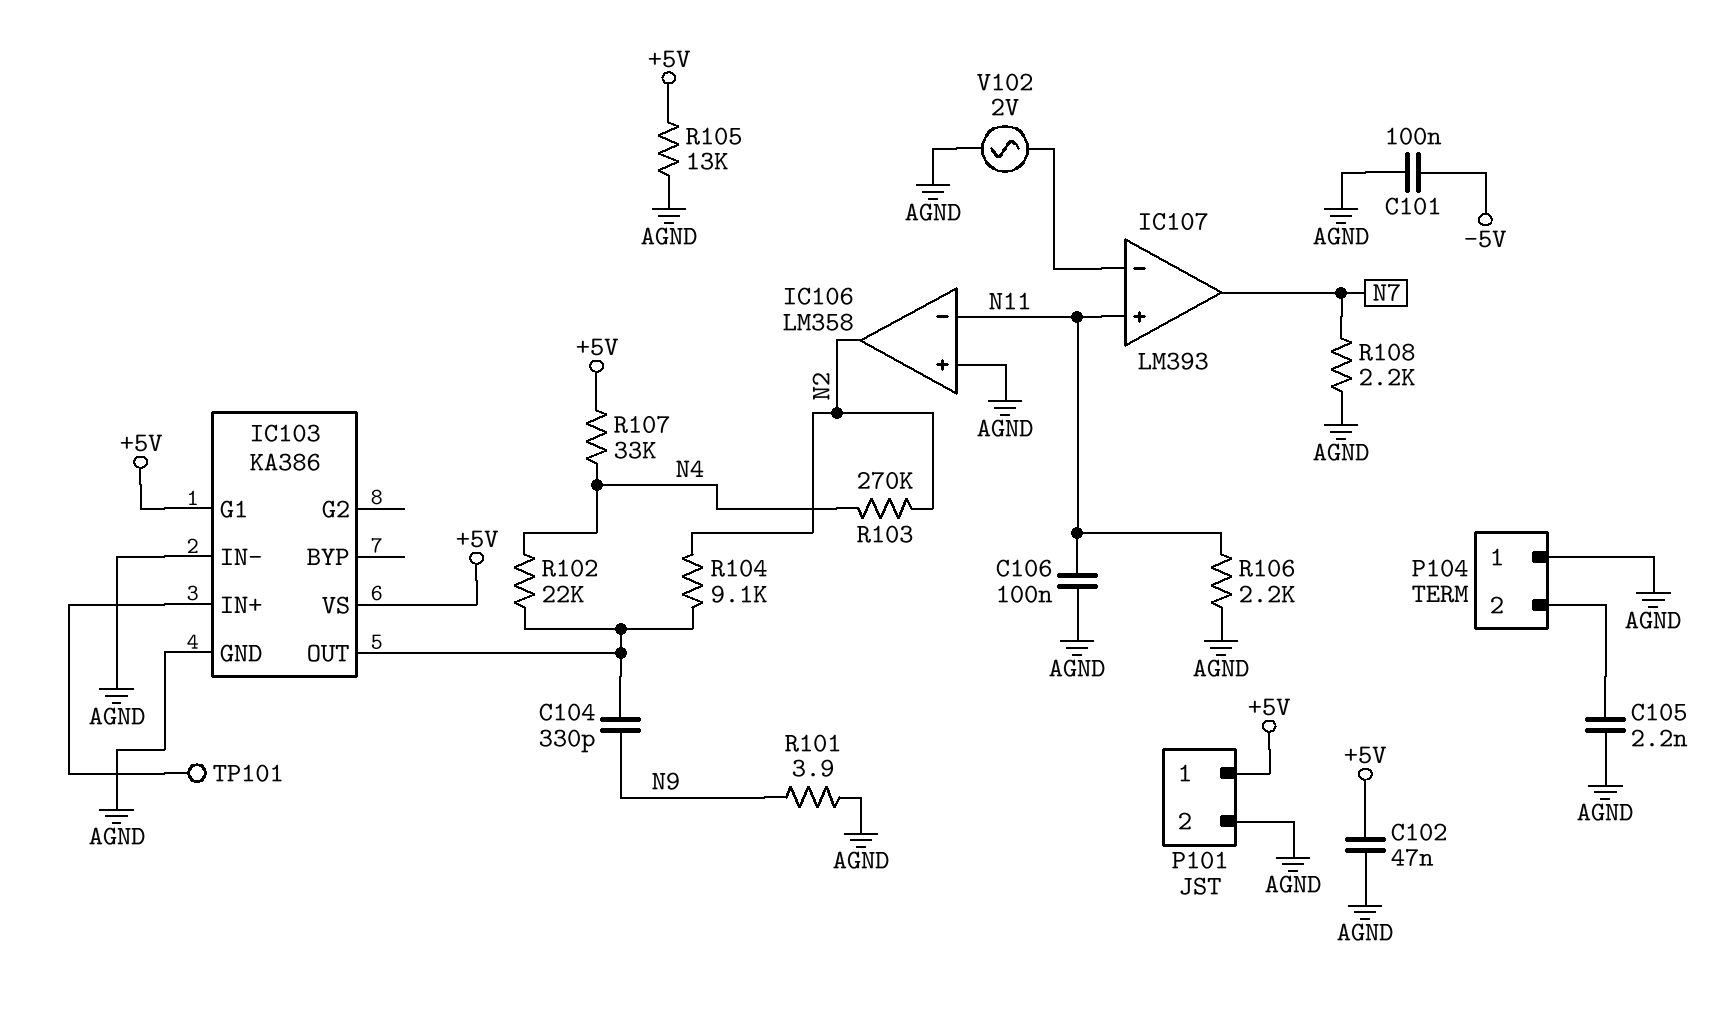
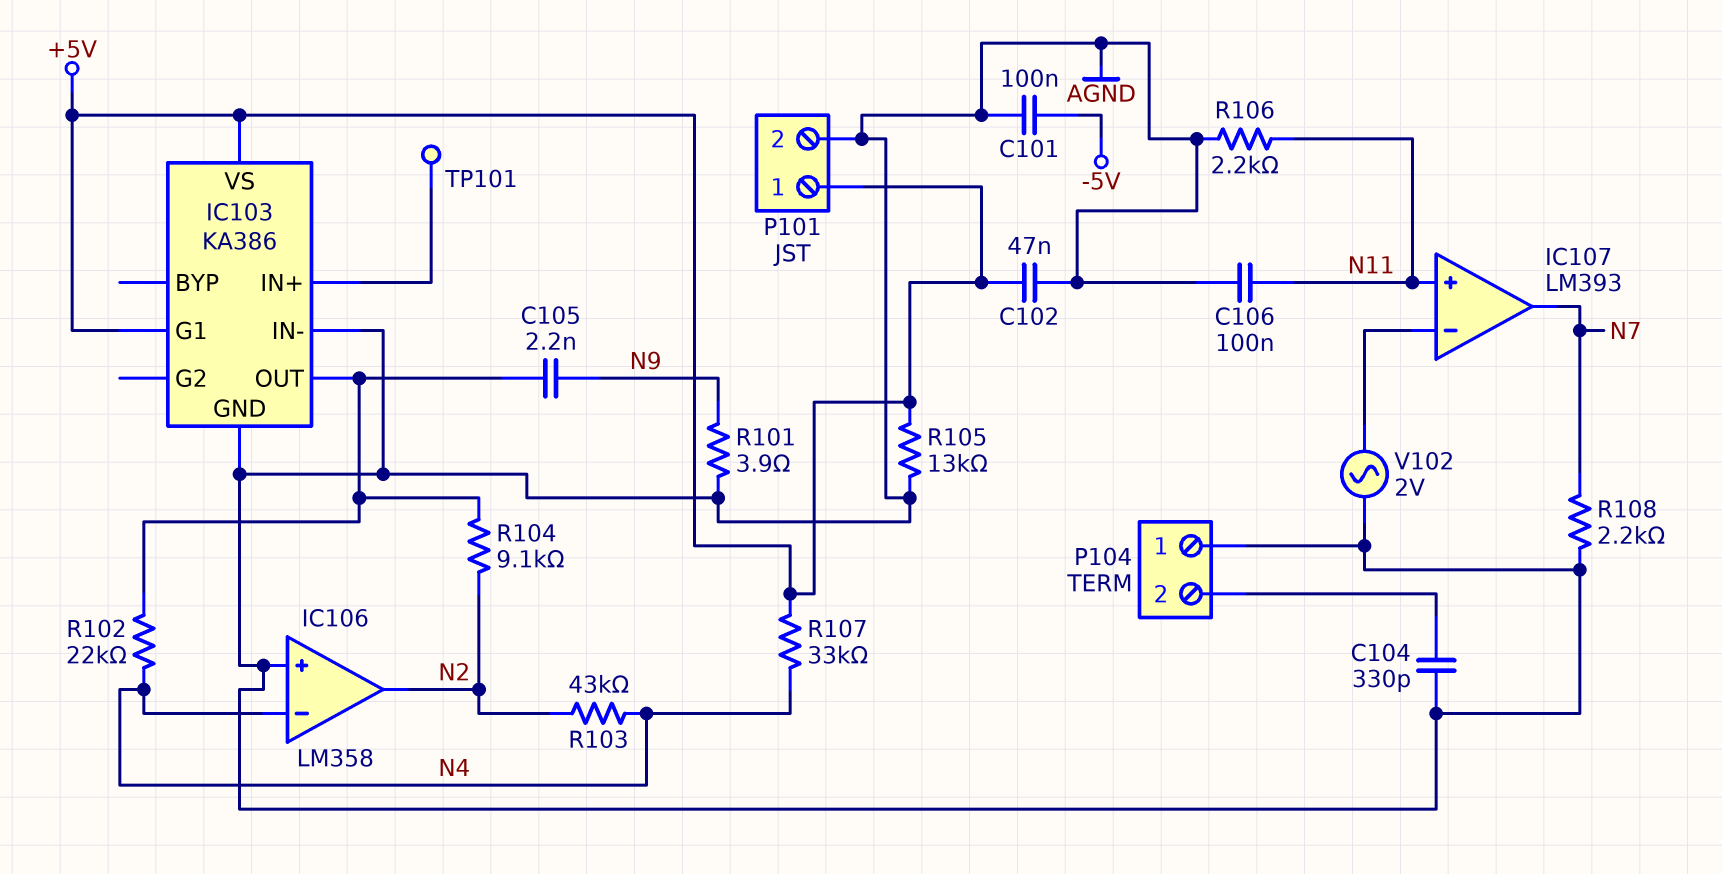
C104: 330pF (IC103/OUT, N9) -> 330pF (AGND, P104/2)
C105: 2.2nF (AGND, P104/2) -> 2.2nF (IC103/OUT, N9)
IC106 pin in-: N11 -> N4
R103: 270k (N2, N4) -> 43k (N2, N4)

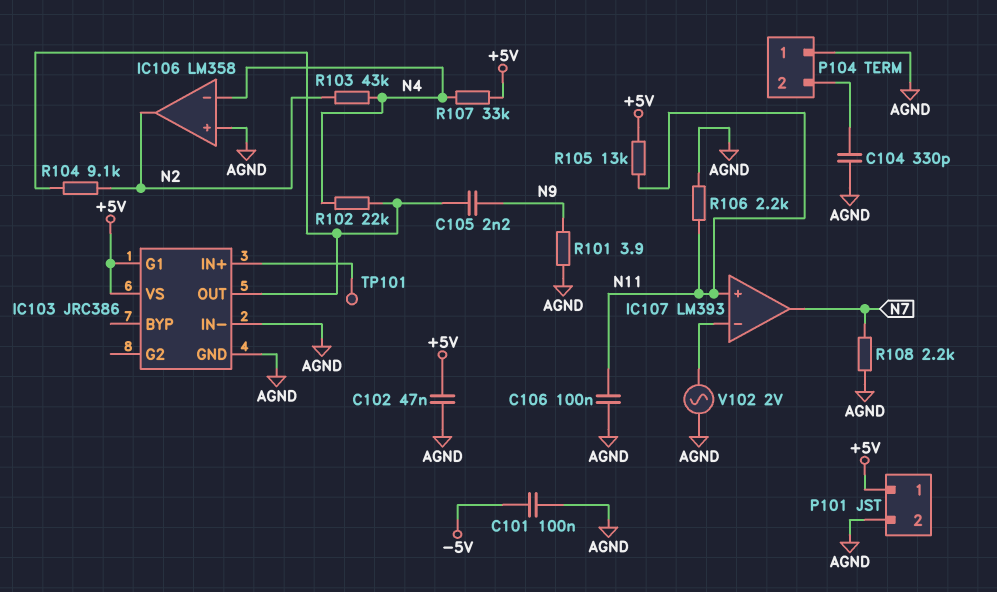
IC103: KA386 -> JRC386
R105: 13k (+5V, AGND) -> 13k (+5V, N11)

